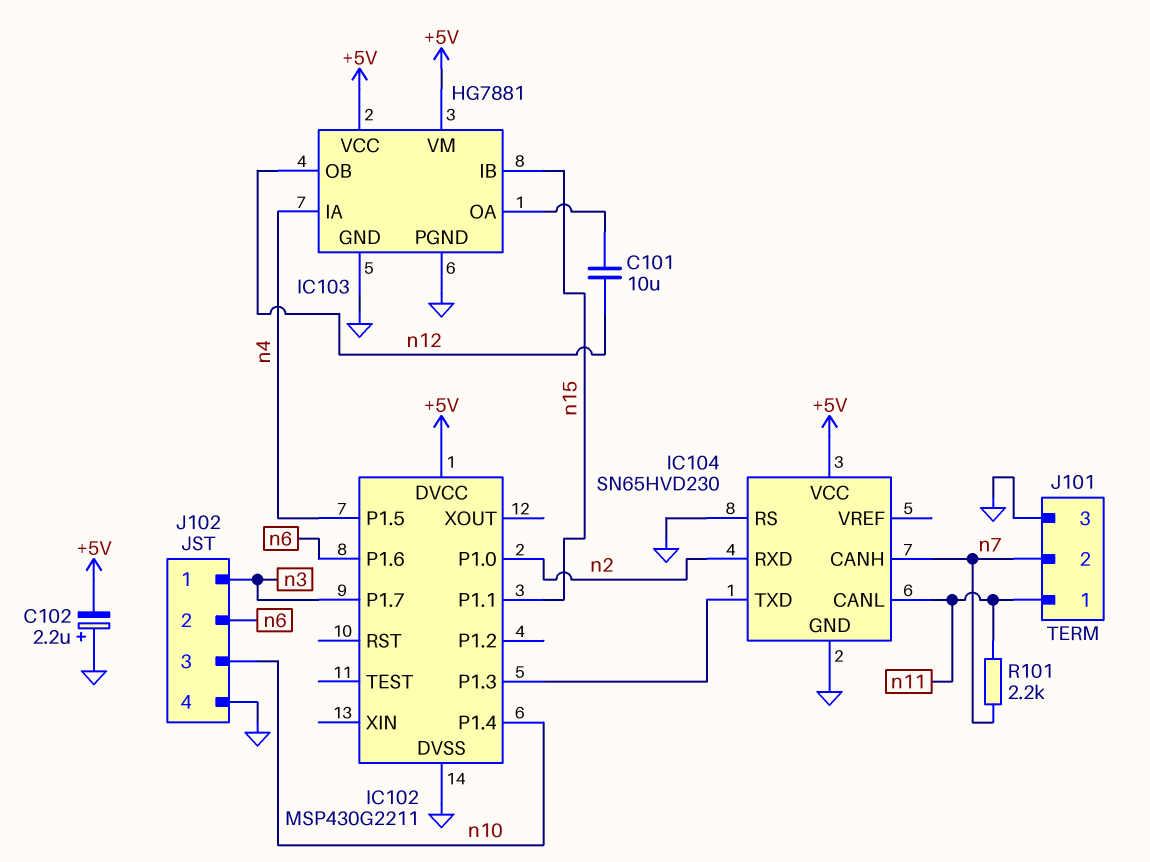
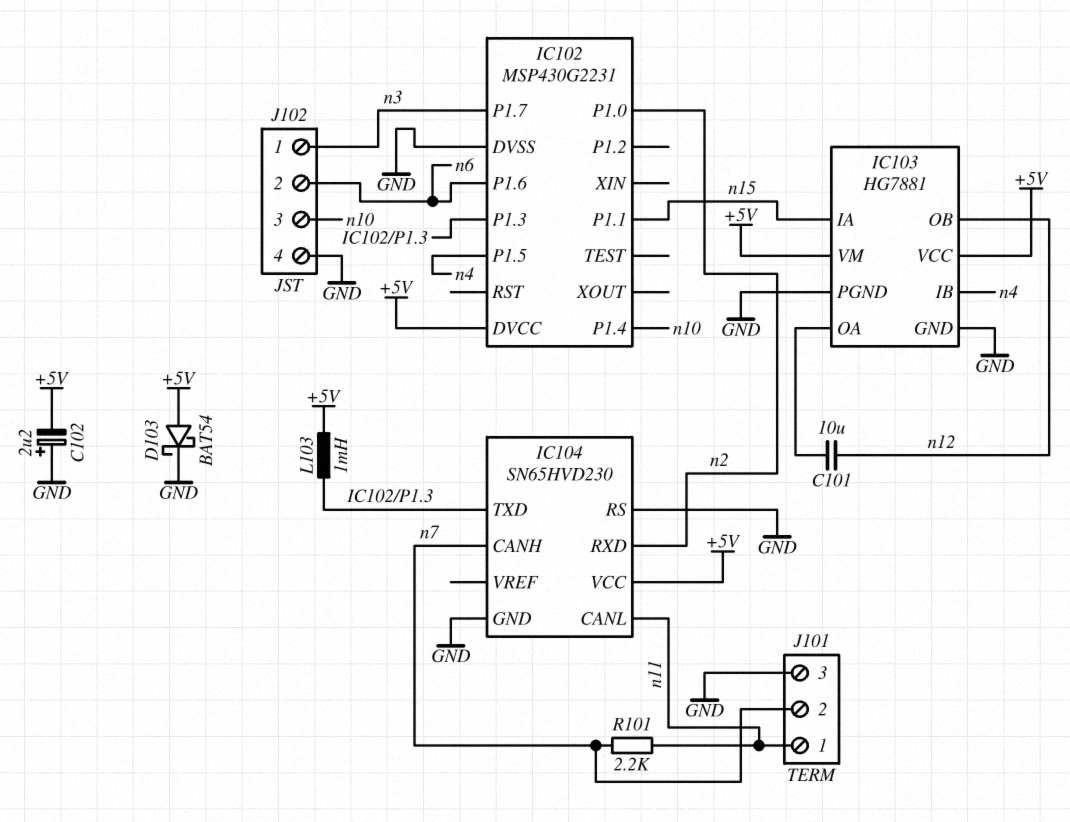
D103: none -> schottky BAT54 (A +5V, K GND)
IC102: MSP430G2211 -> MSP430G2231
IC103 pin IA: n4 -> n15
IC103 pin IB: n15 -> n4
L103: none -> 1mH (+5V, IC102/P1.3)

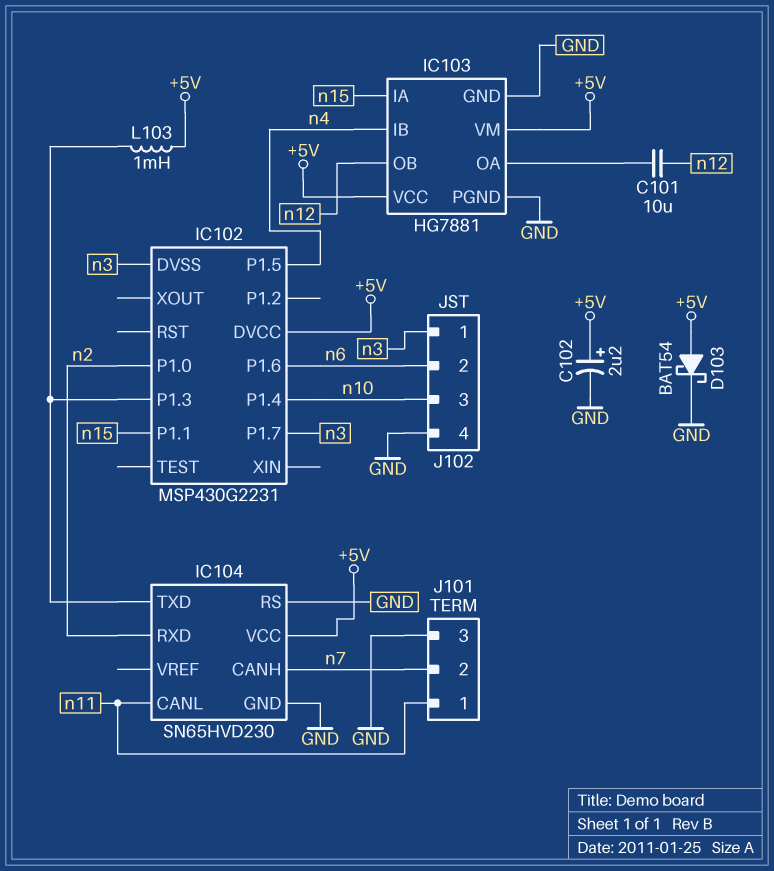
C102: 2.2uF (plus GND, minus +5V) -> 2.2uF (plus +5V, minus GND)
IC102 pin DVSS: GND -> n3
R101: 2.2k (n7, n11) -> none

